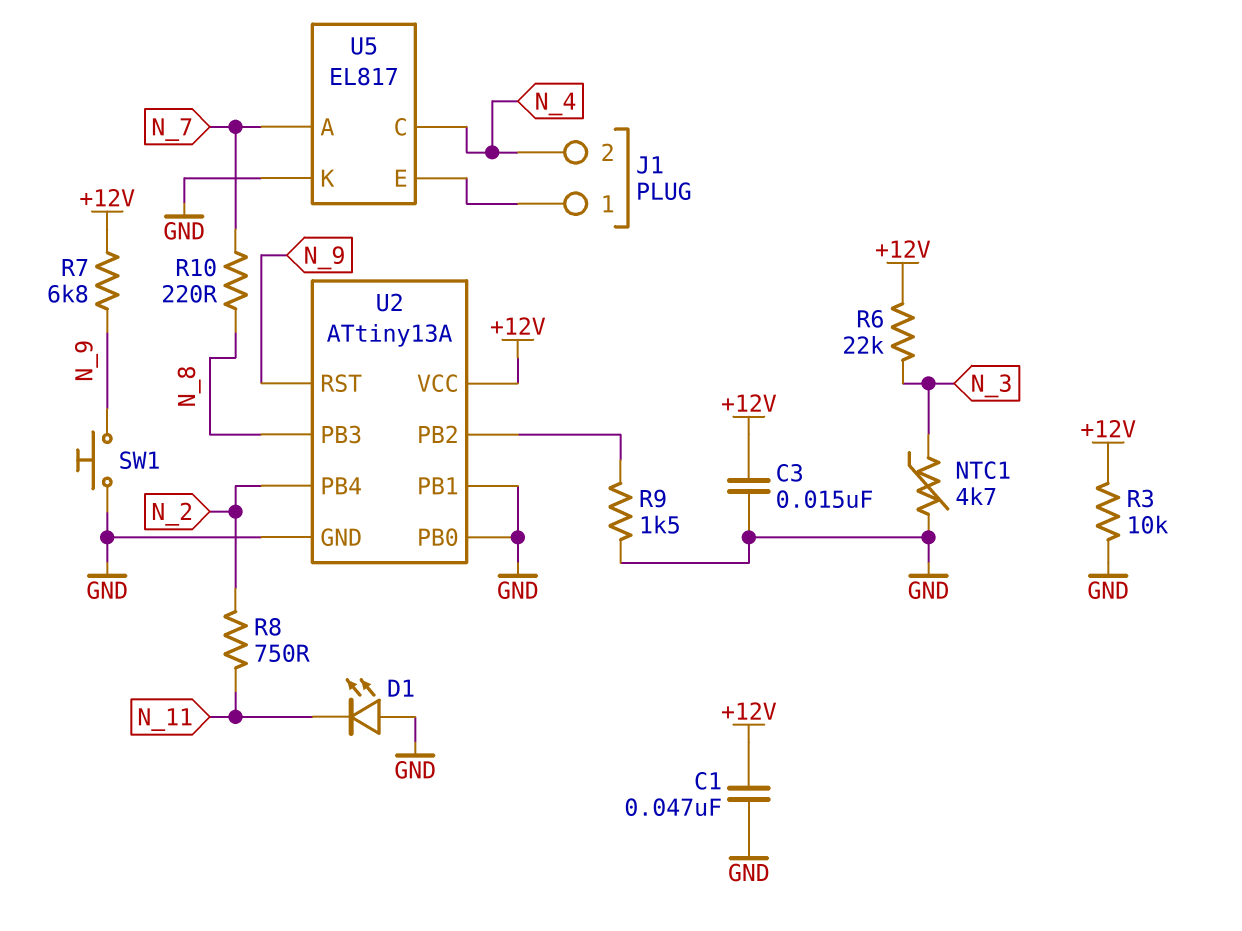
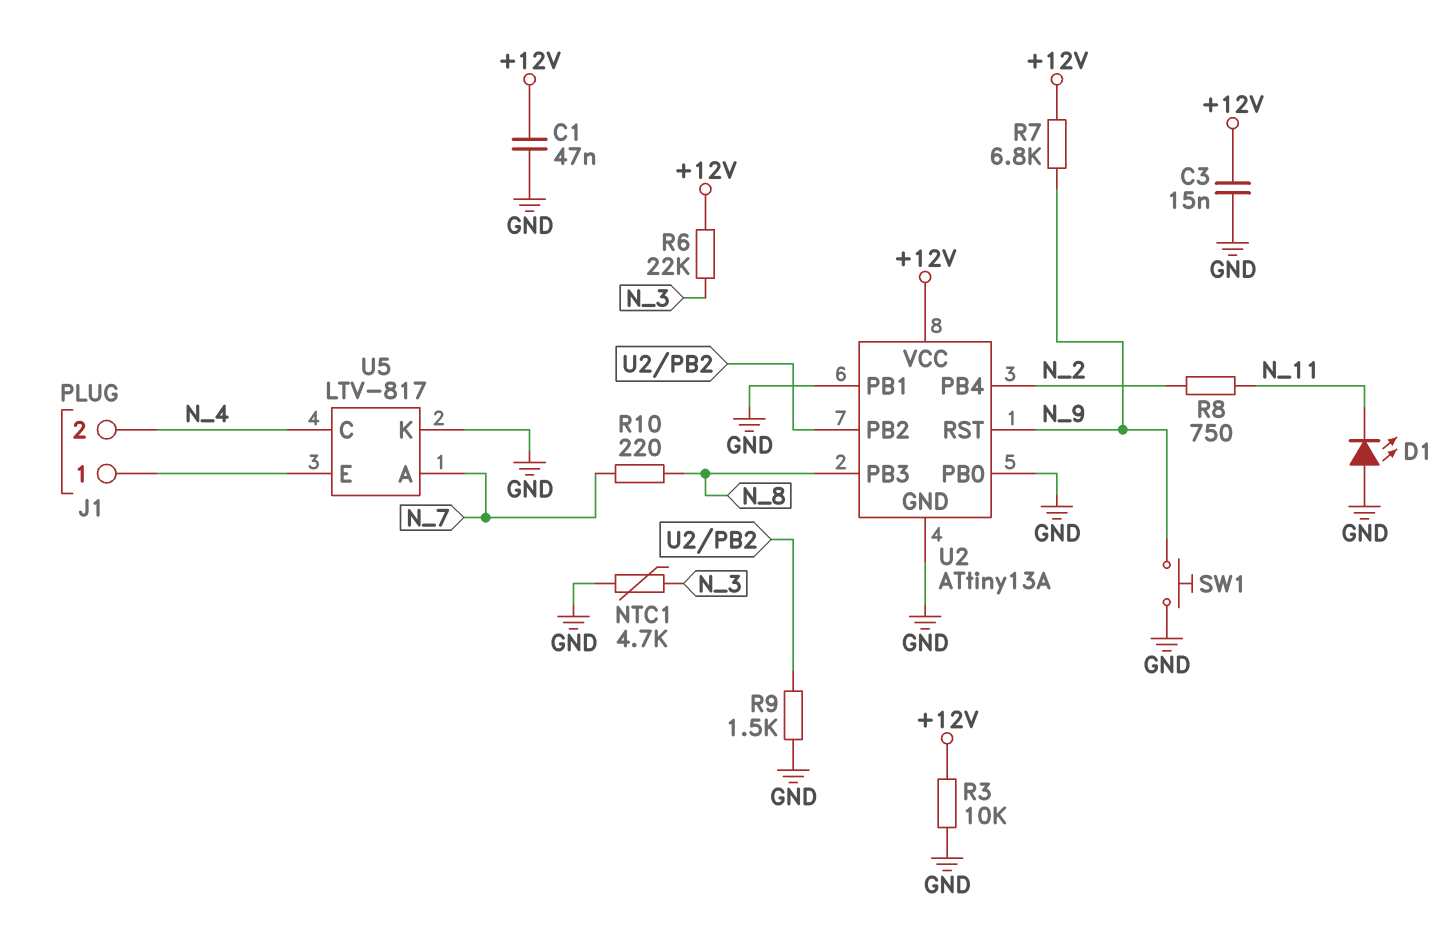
U5: EL817 -> LTV-817

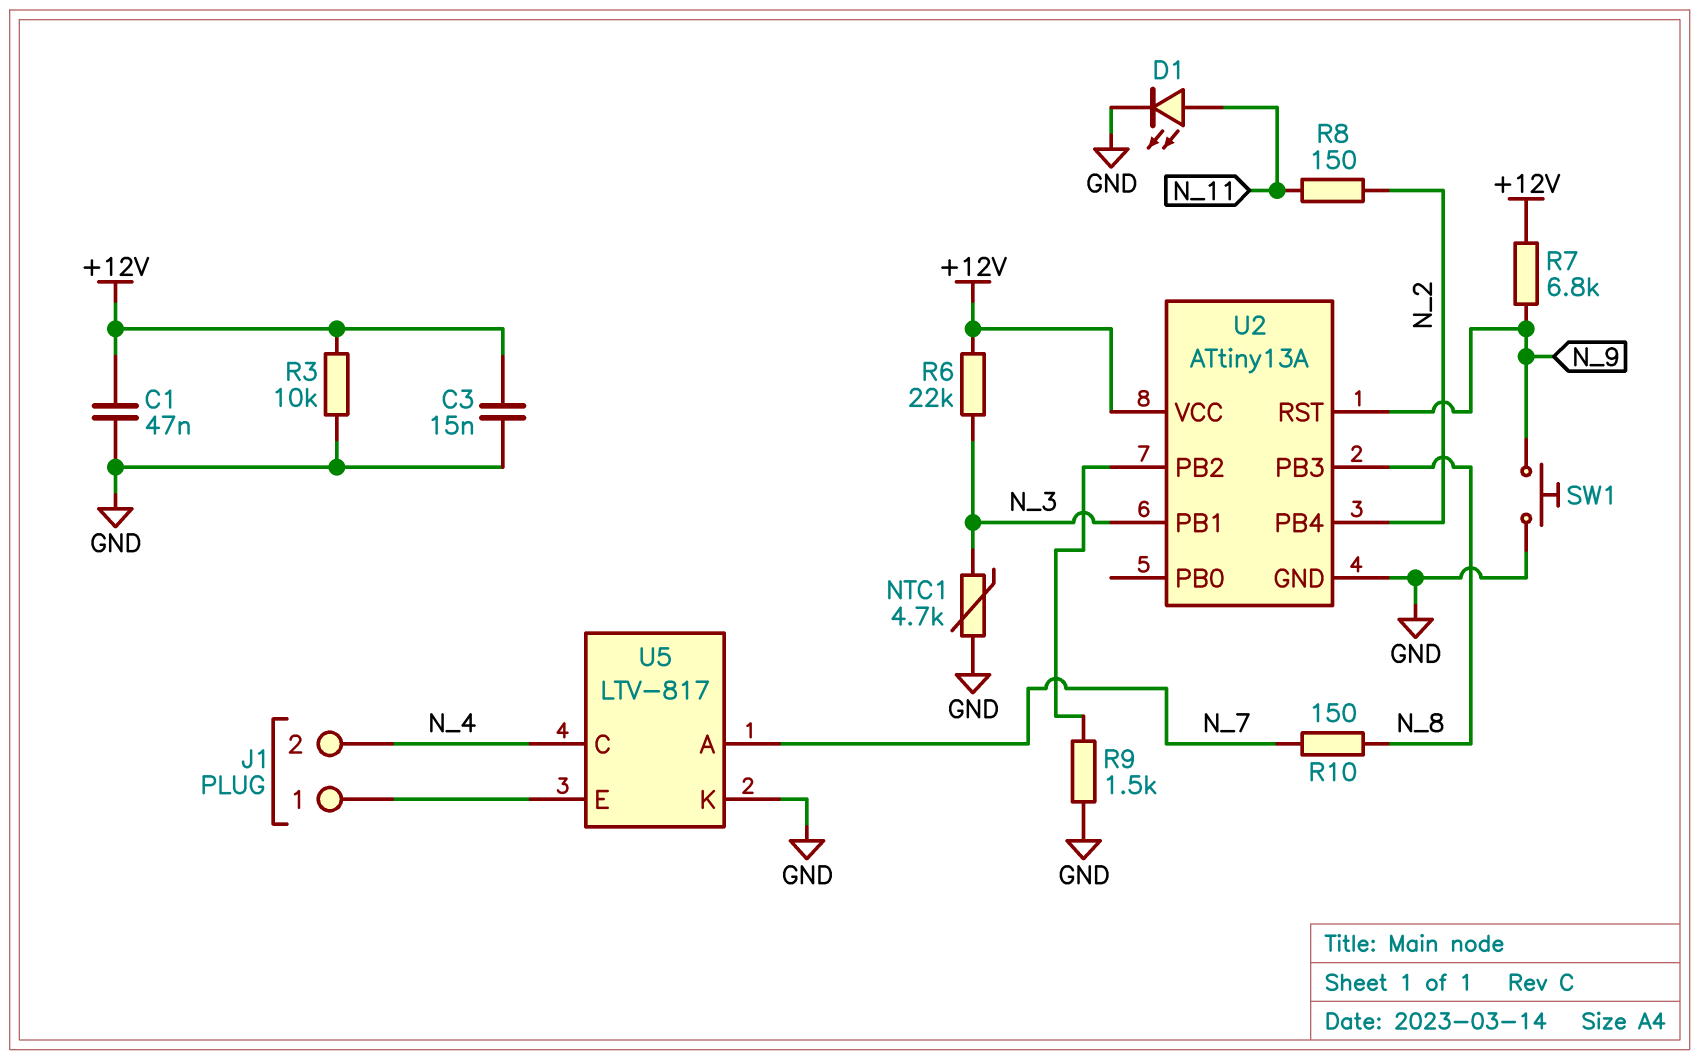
D1: LED (A GND, K N_11) -> LED (A N_11, K GND)
R8: 750 (N_2, N_11) -> 150 (N_2, N_11)
R10: 220 (N_7, N_8) -> 150 (N_7, N_8)
U2 pin PB0: GND -> none
U2 pin PB1: GND -> N_3

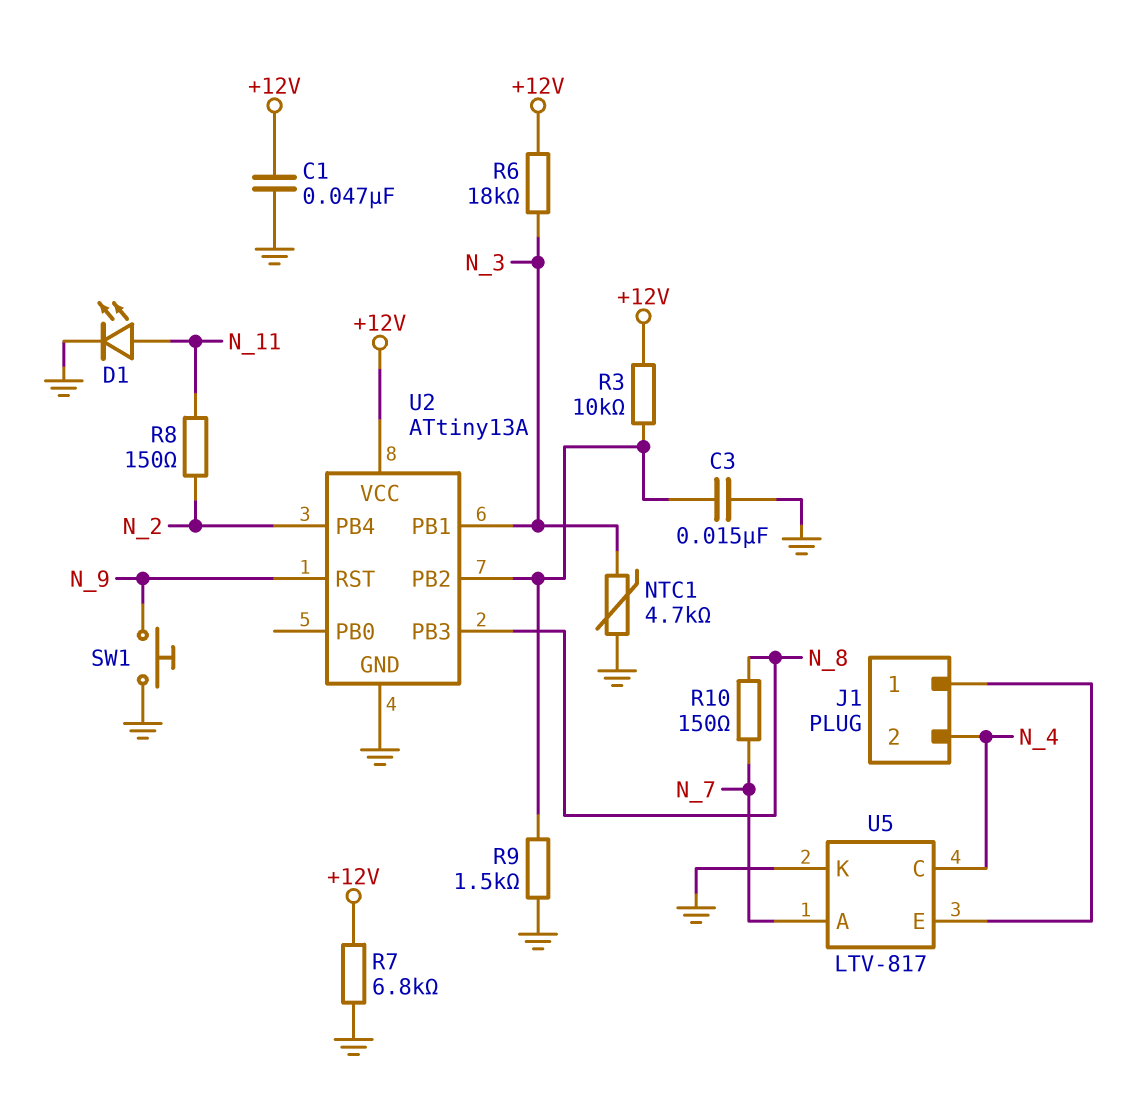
C3: 15nF (+12V, GND) -> 15nF (GND, U2/PB2)
R3: 10k (+12V, GND) -> 10k (+12V, U2/PB2)
R6: 22k (+12V, N_3) -> 18k (+12V, N_3)
R7: 6.8k (+12V, N_9) -> 6.8k (+12V, GND)

